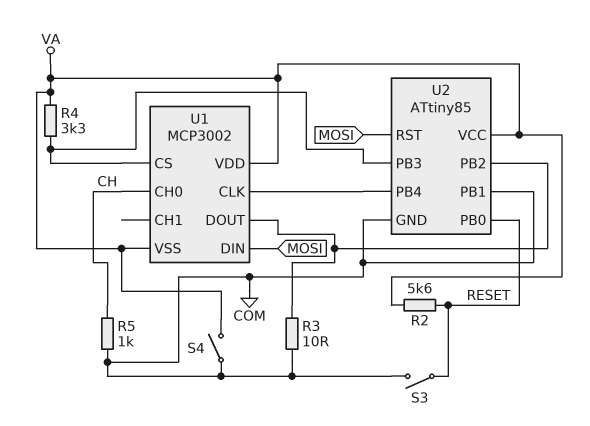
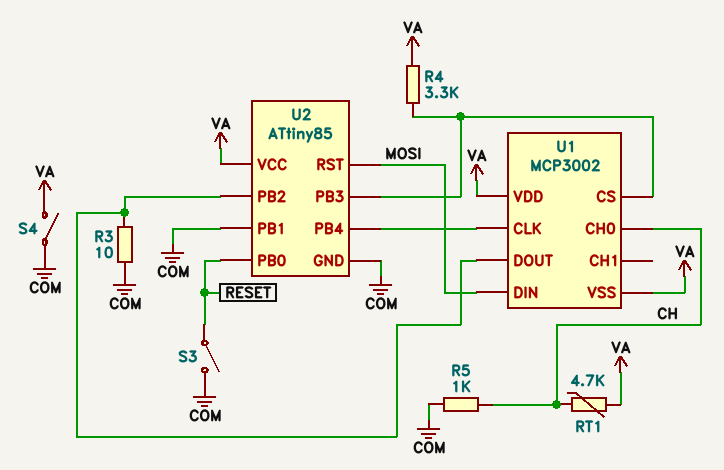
R2: 5.6k (RESET, VA) -> none
RT1: none -> 4.7k (CH, VA)

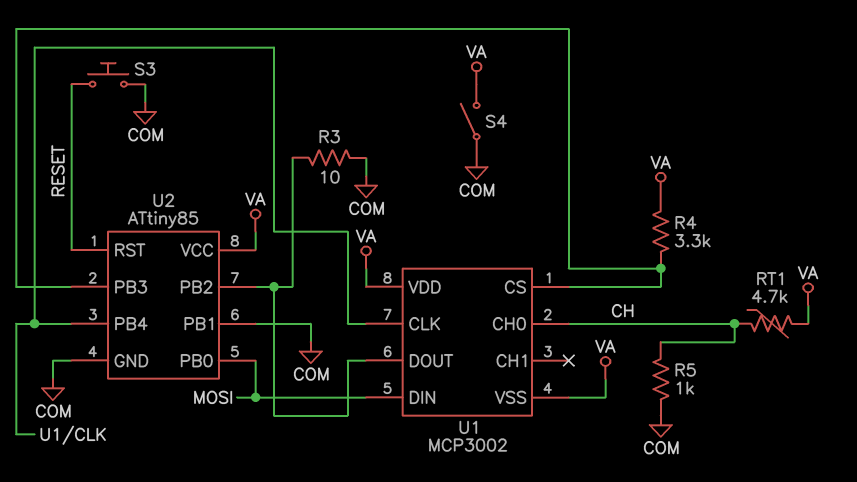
S3: switch (COM, RESET) -> button (COM, RESET)
U2 pin PB0: RESET -> MOSI
U2 pin RST: MOSI -> RESET

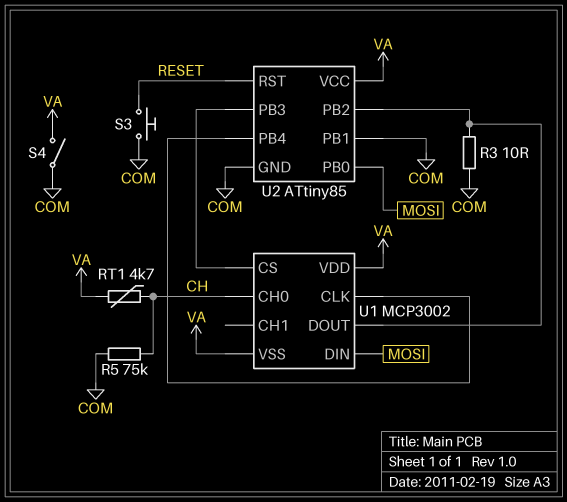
R4: 3.3k (U1/CS, VA) -> none
R5: 1k (CH, COM) -> 75k (CH, COM)

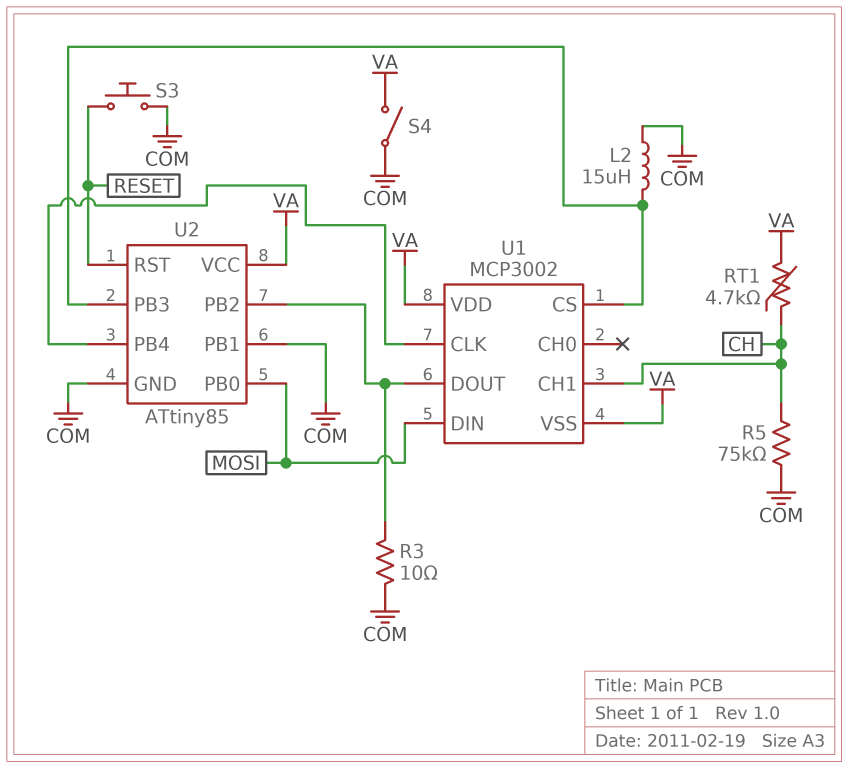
L2: none -> 15uH (COM, U1/CS)
U1 pin CH0: CH -> none
U1 pin CH1: none -> CH

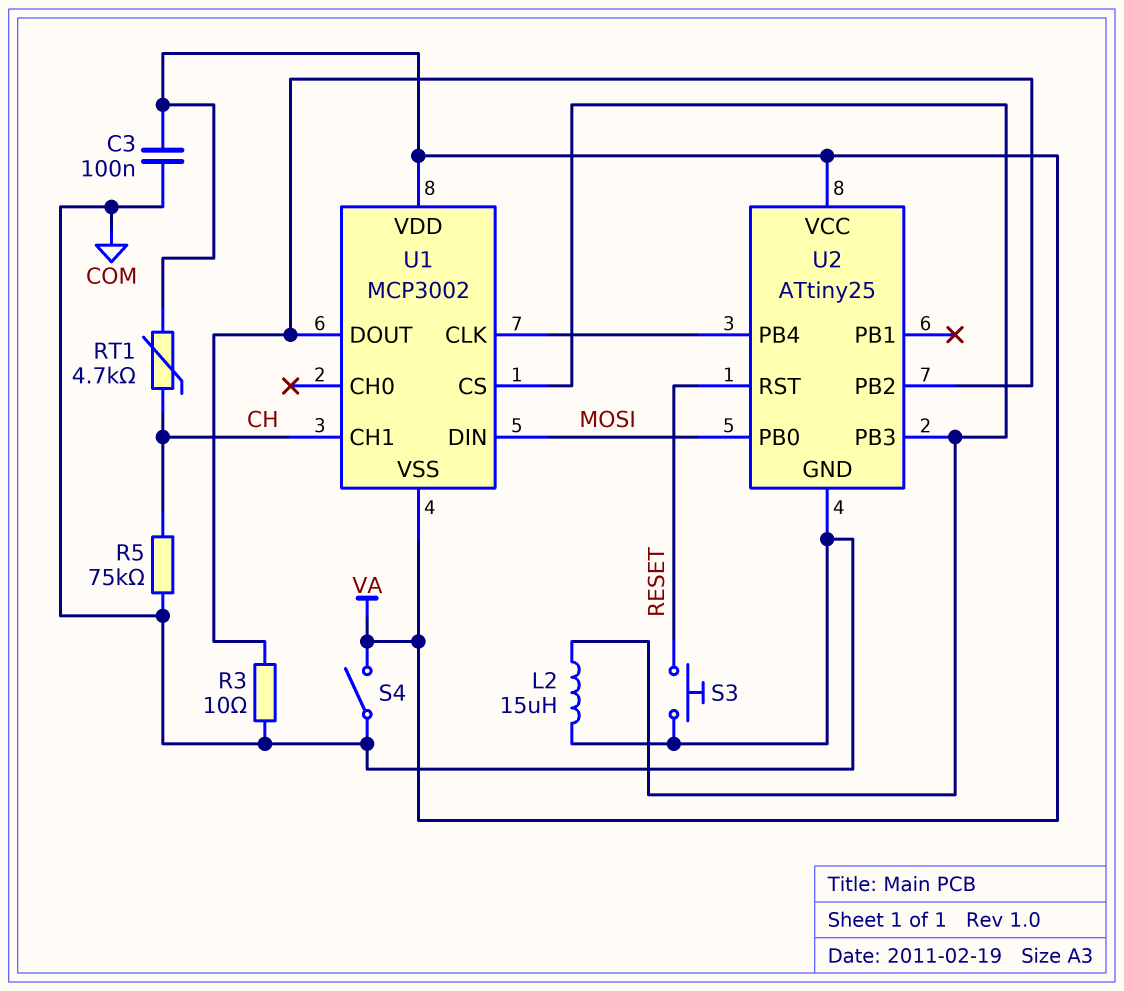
C3: none -> 100nF (COM, VA)
U2: ATtiny85 -> ATtiny25
U2 pin PB1: COM -> none

